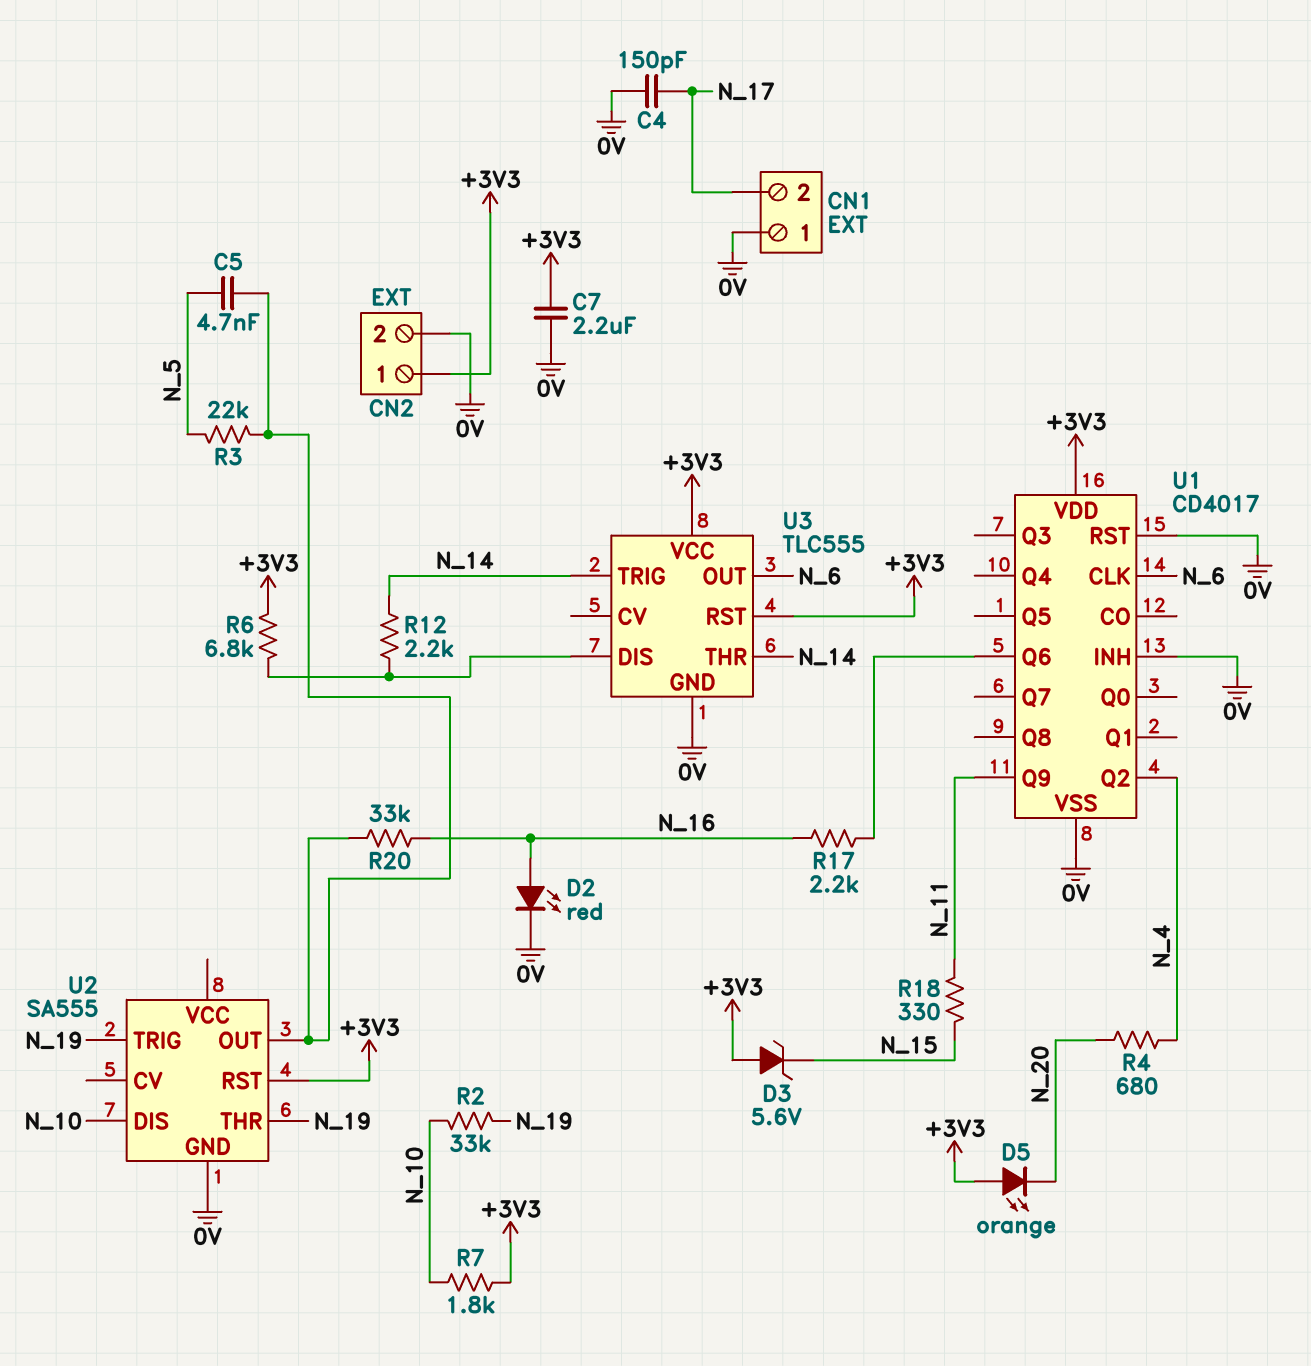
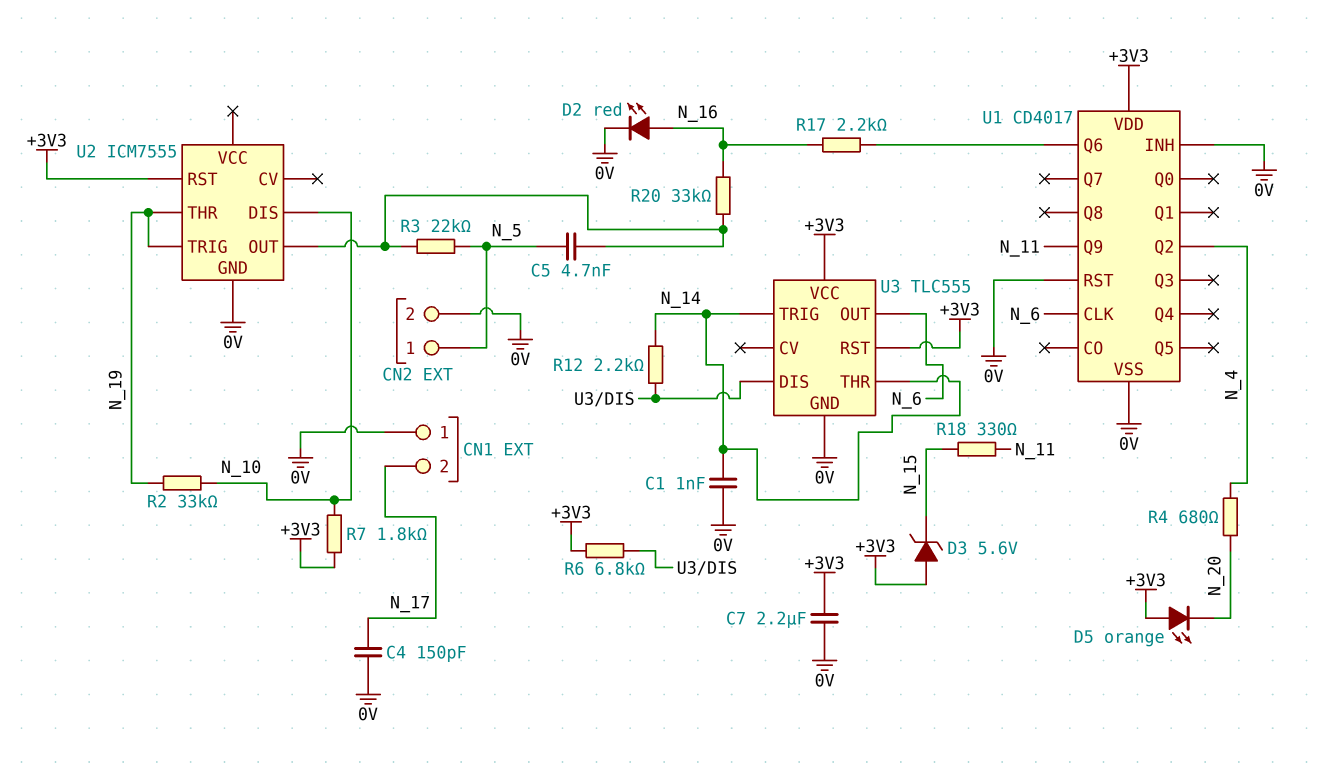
C1: none -> 1nF (0V, N_14)
CN2 pin 1: +3V3 -> N_5
U2: SA555 -> ICM7555

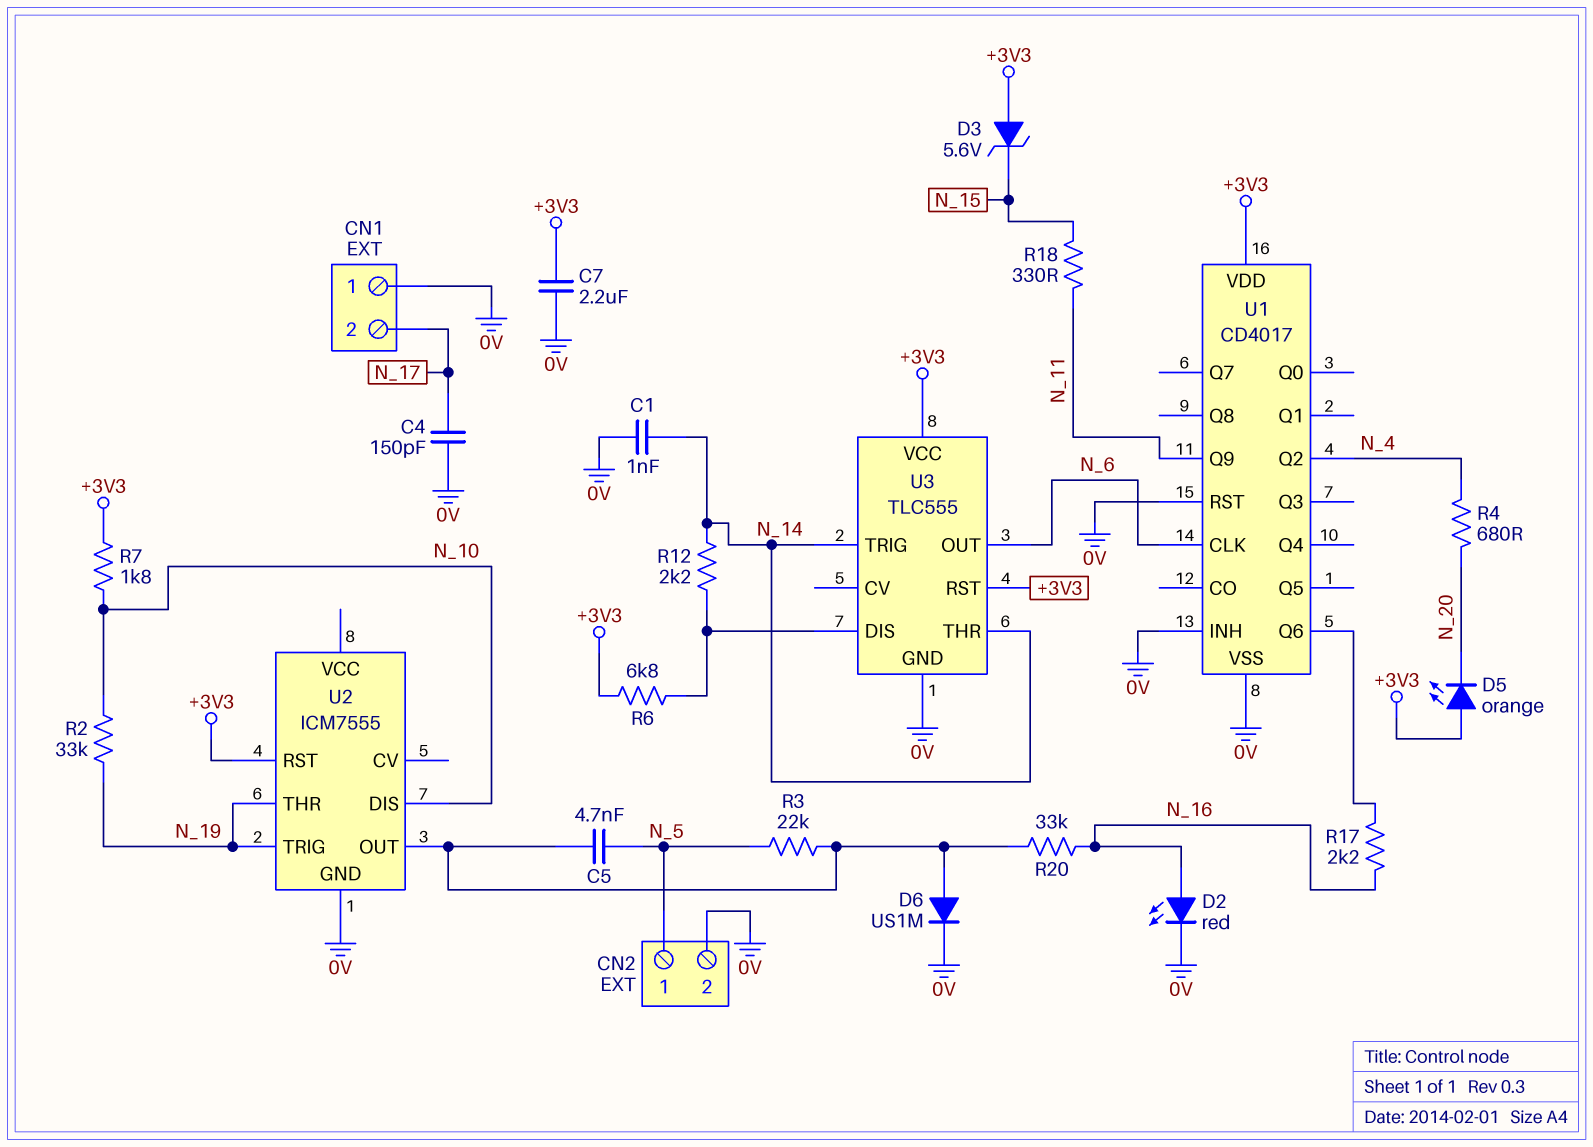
D6: none -> diode US1M (A U2/OUT, K 0V)

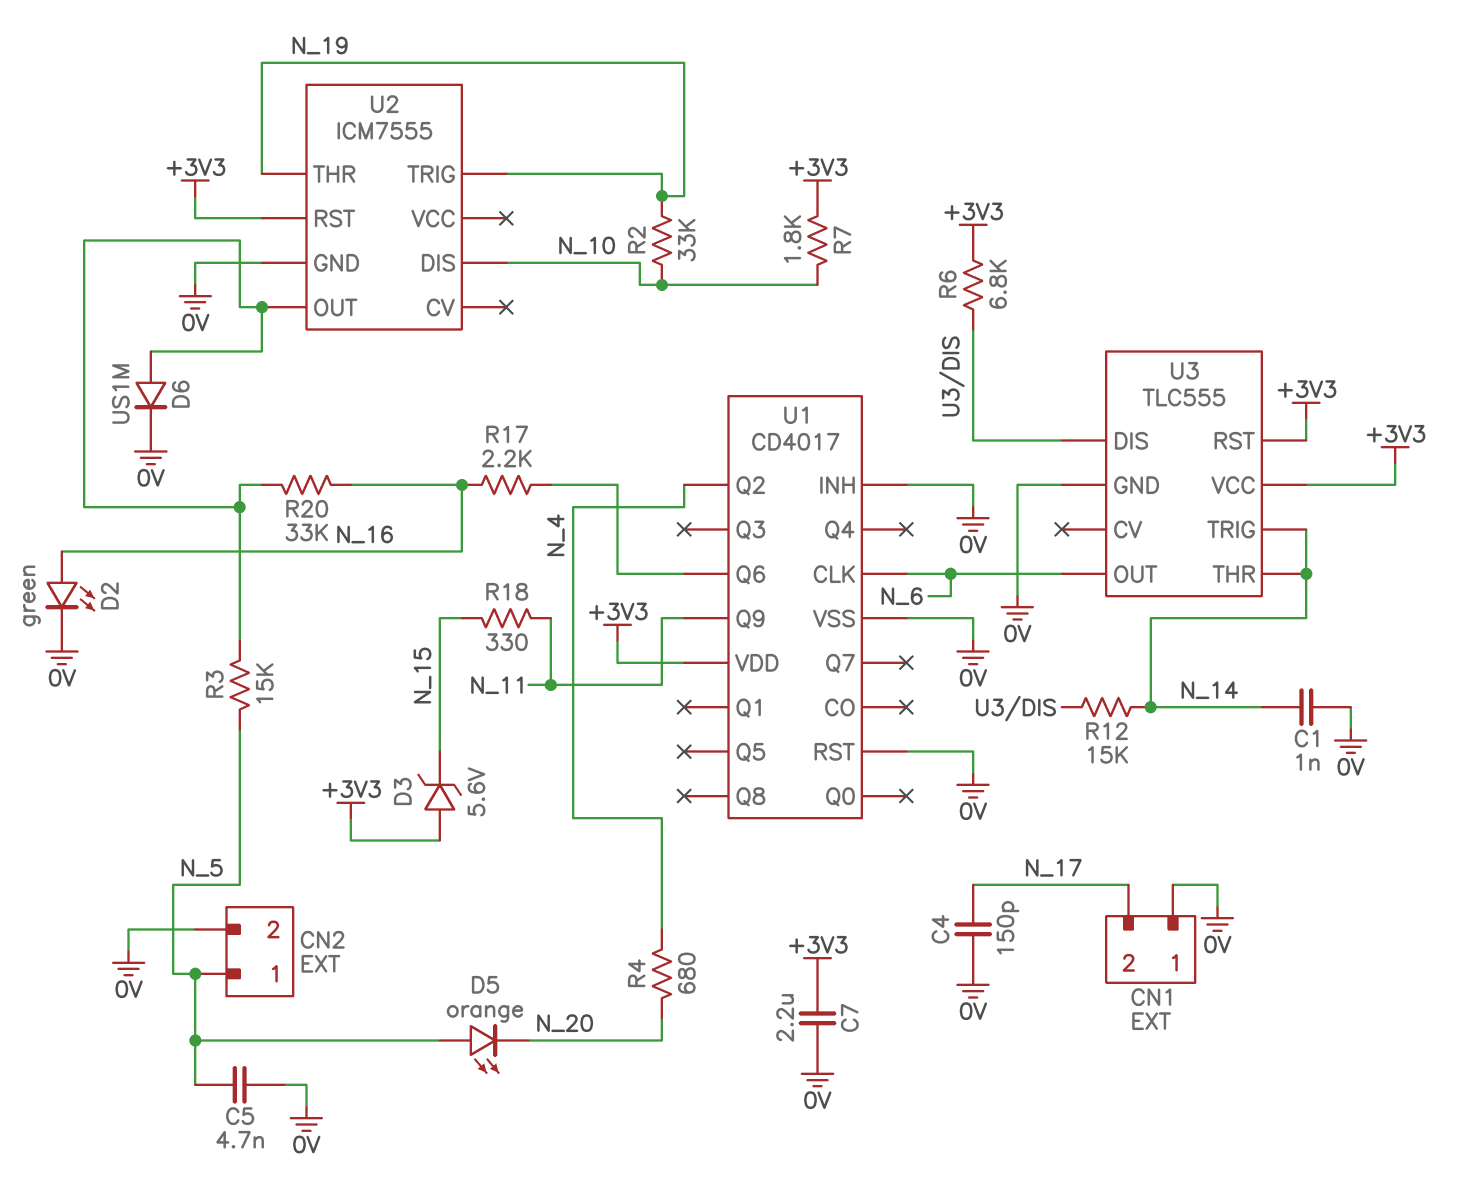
C5: 4.7nF (N_5, U2/OUT) -> 4.7nF (0V, N_5)
D2: LED red (A N_16, K 0V) -> LED green (A N_16, K 0V)
D5: LED orange (A +3V3, K N_20) -> LED orange (A N_5, K N_20)
R3: 22k (N_5, U2/OUT) -> 15k (N_5, U2/OUT)
R12: 2.2k (N_14, U3/DIS) -> 15k (N_14, U3/DIS)

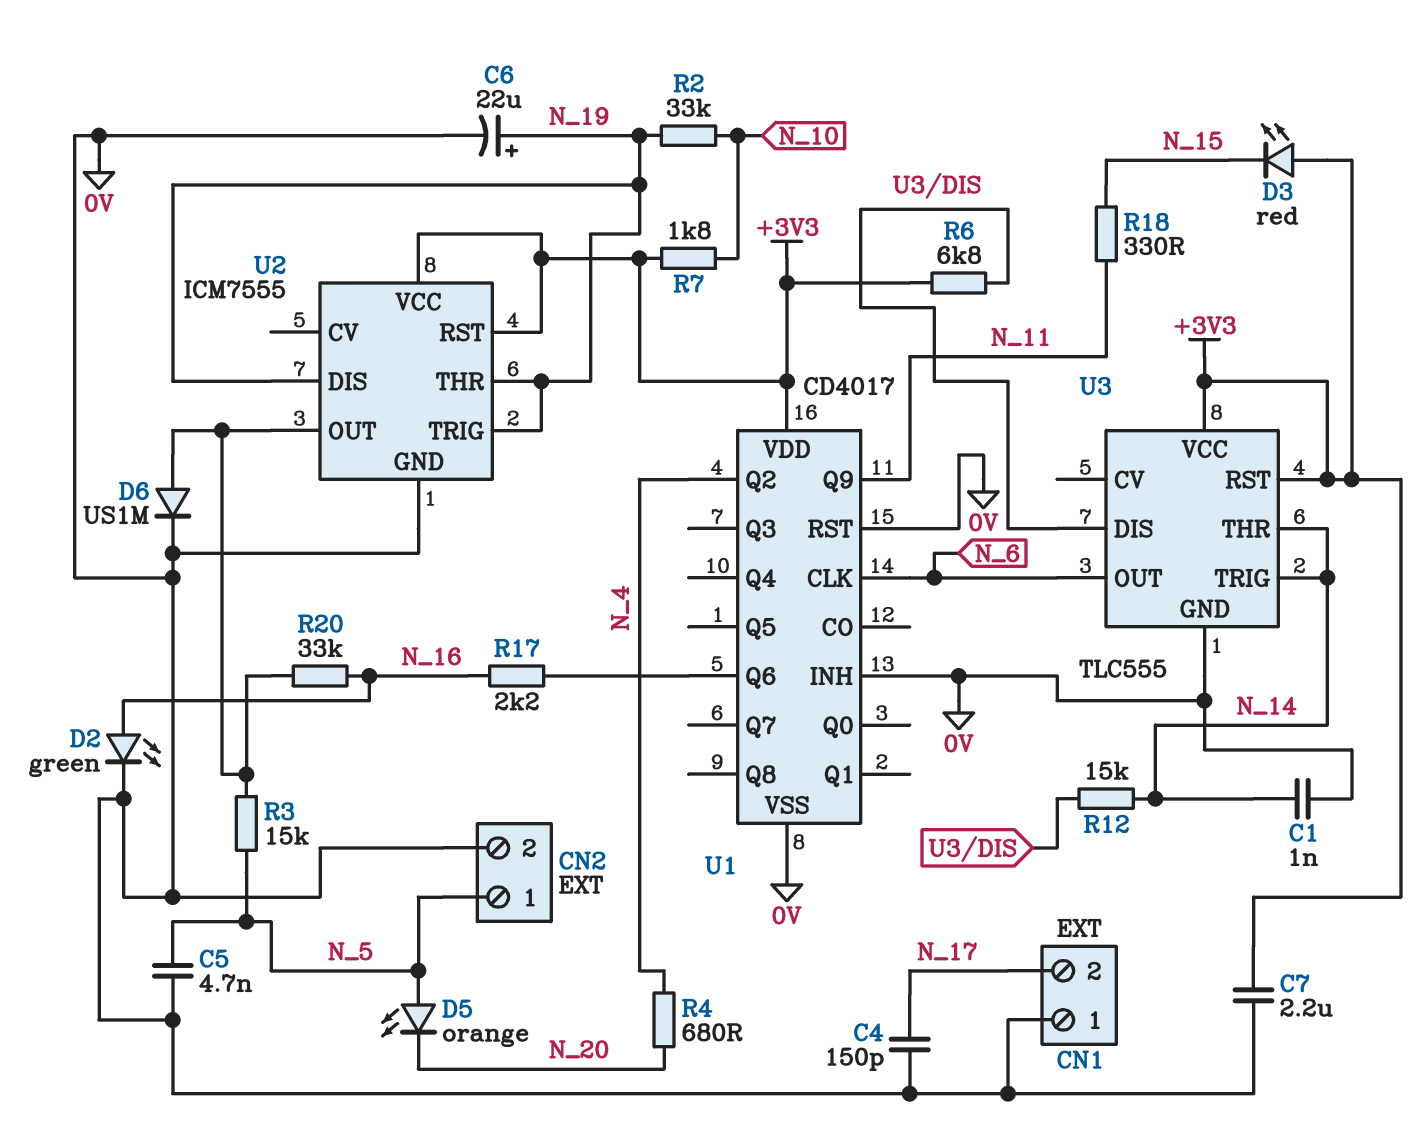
C6: none -> 22uF (plus N_19, minus 0V)
D3: zener 5.6V (A +3V3, K N_15) -> LED red (A +3V3, K N_15)
U2 pin DIS: N_10 -> N_19
U2 pin VCC: none -> +3V3

